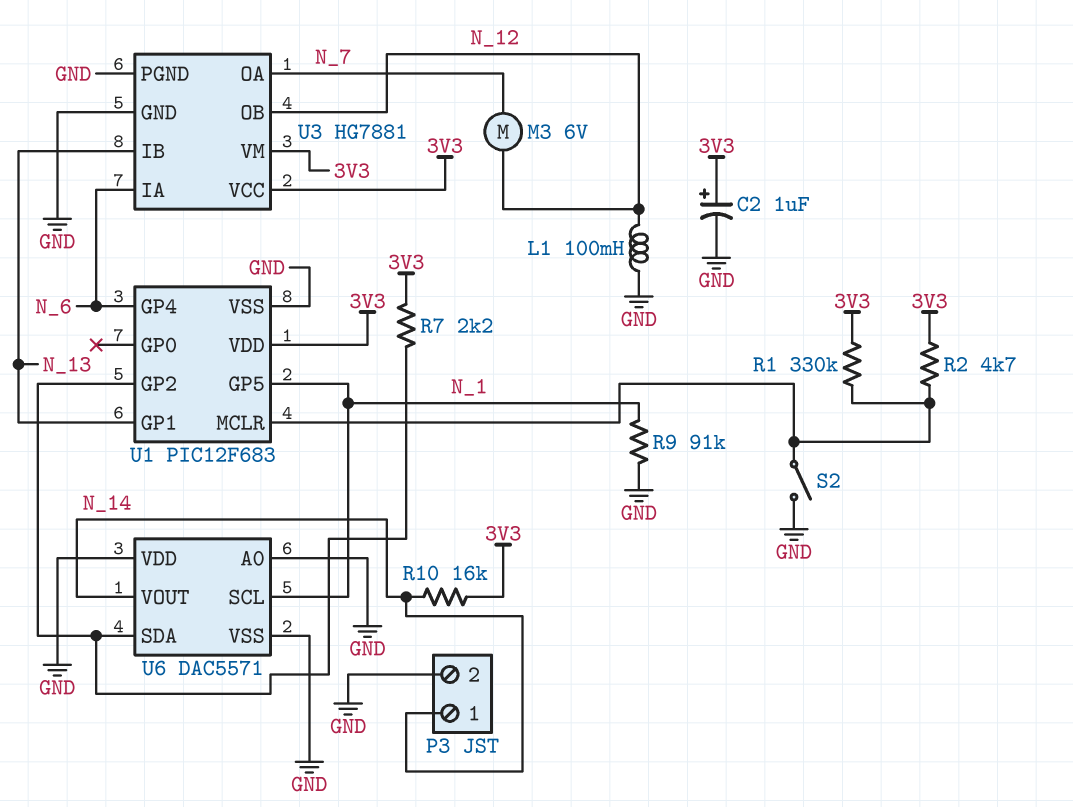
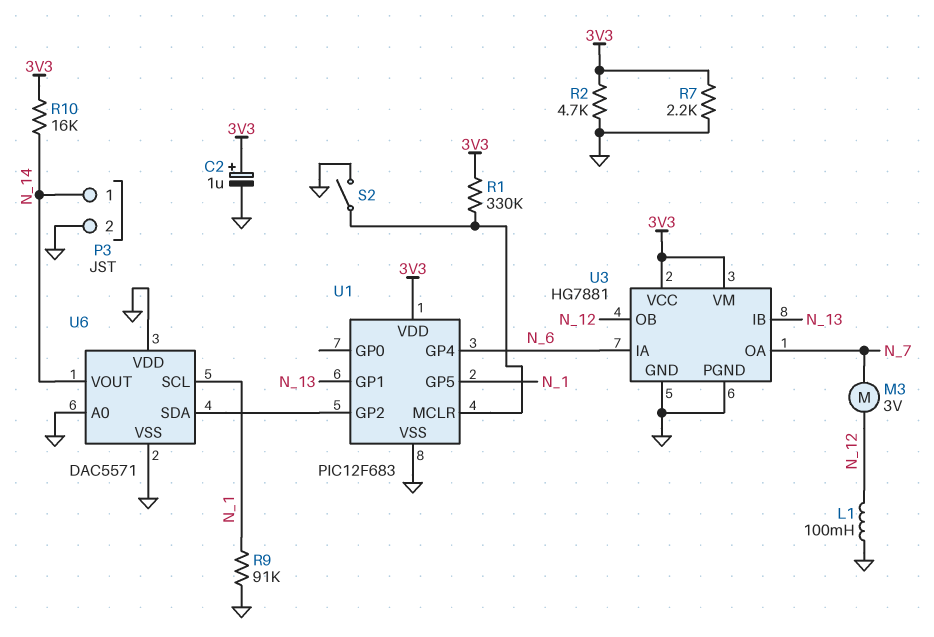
M3: motor 6V (N_7, N_12) -> motor 3V (N_7, N_12)
R2: 4.7k (3V3, U1/MCLR) -> 4.7k (3V3, GND)
R7: 2.2k (3V3, U1/GP2) -> 2.2k (3V3, GND)

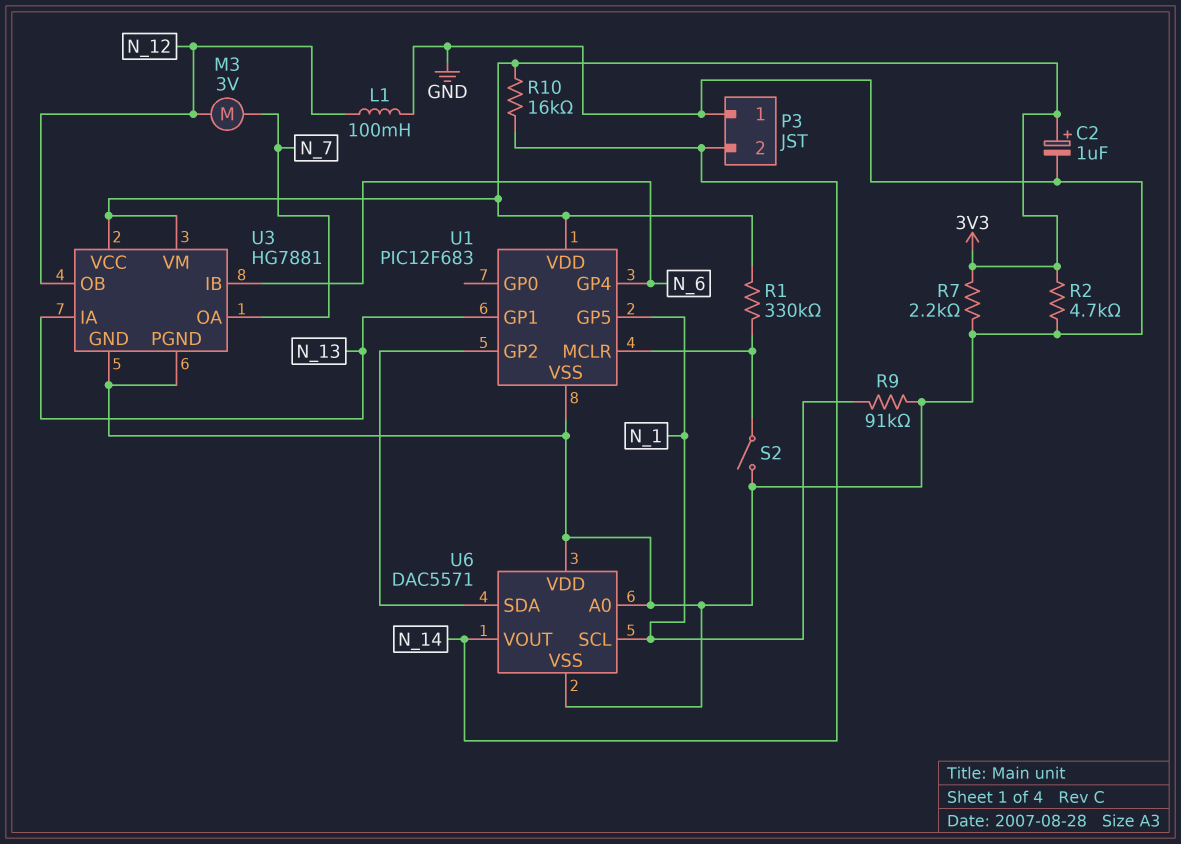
P3 pin 1: N_14 -> GND
P3 pin 2: GND -> N_14
U3 pin IA: N_6 -> N_13
U3 pin IB: N_13 -> N_6

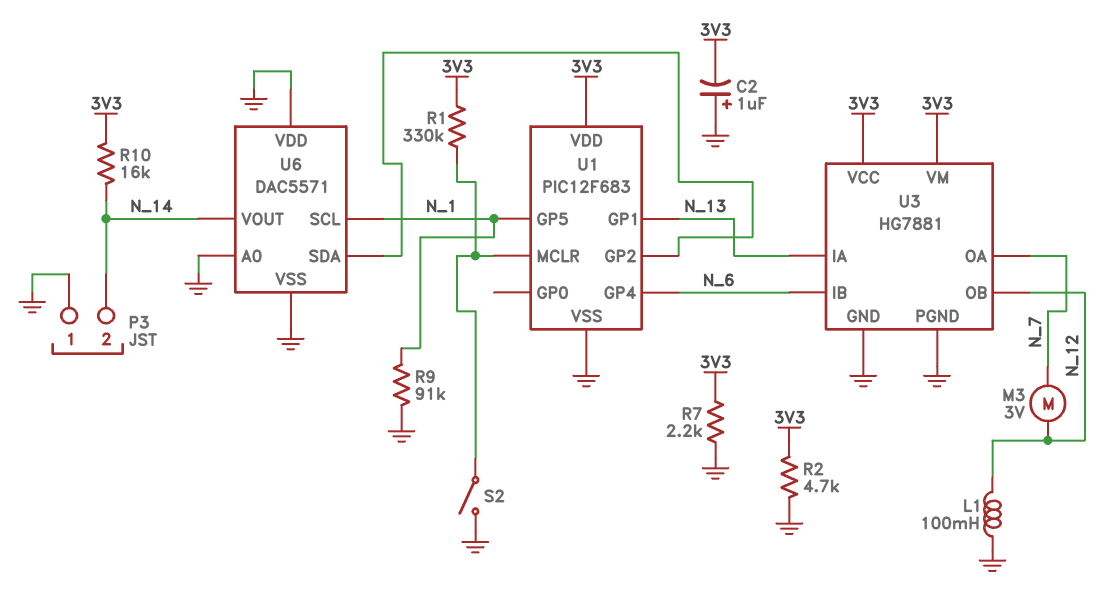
C2: 1uF (plus 3V3, minus GND) -> 1uF (plus GND, minus 3V3)

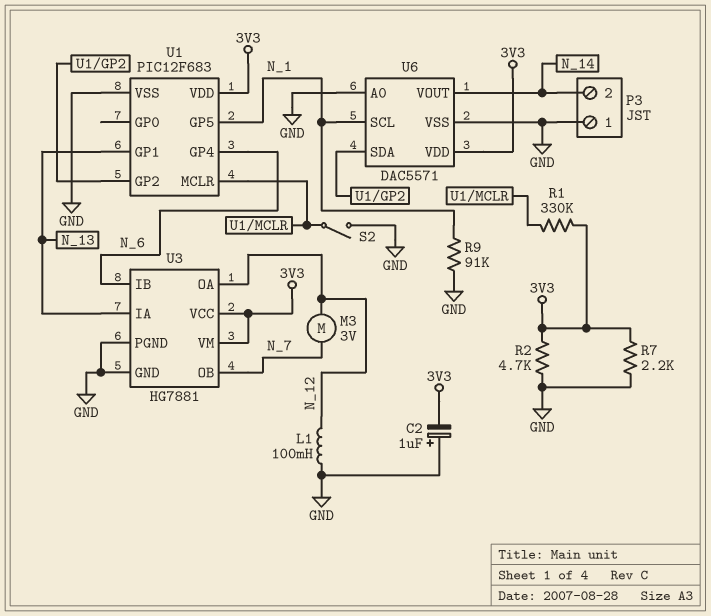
R10: 16k (3V3, N_14) -> none
U3 pin OA: N_7 -> N_12
U3 pin OB: N_12 -> N_7
U6 pin VDD: GND -> 3V3

